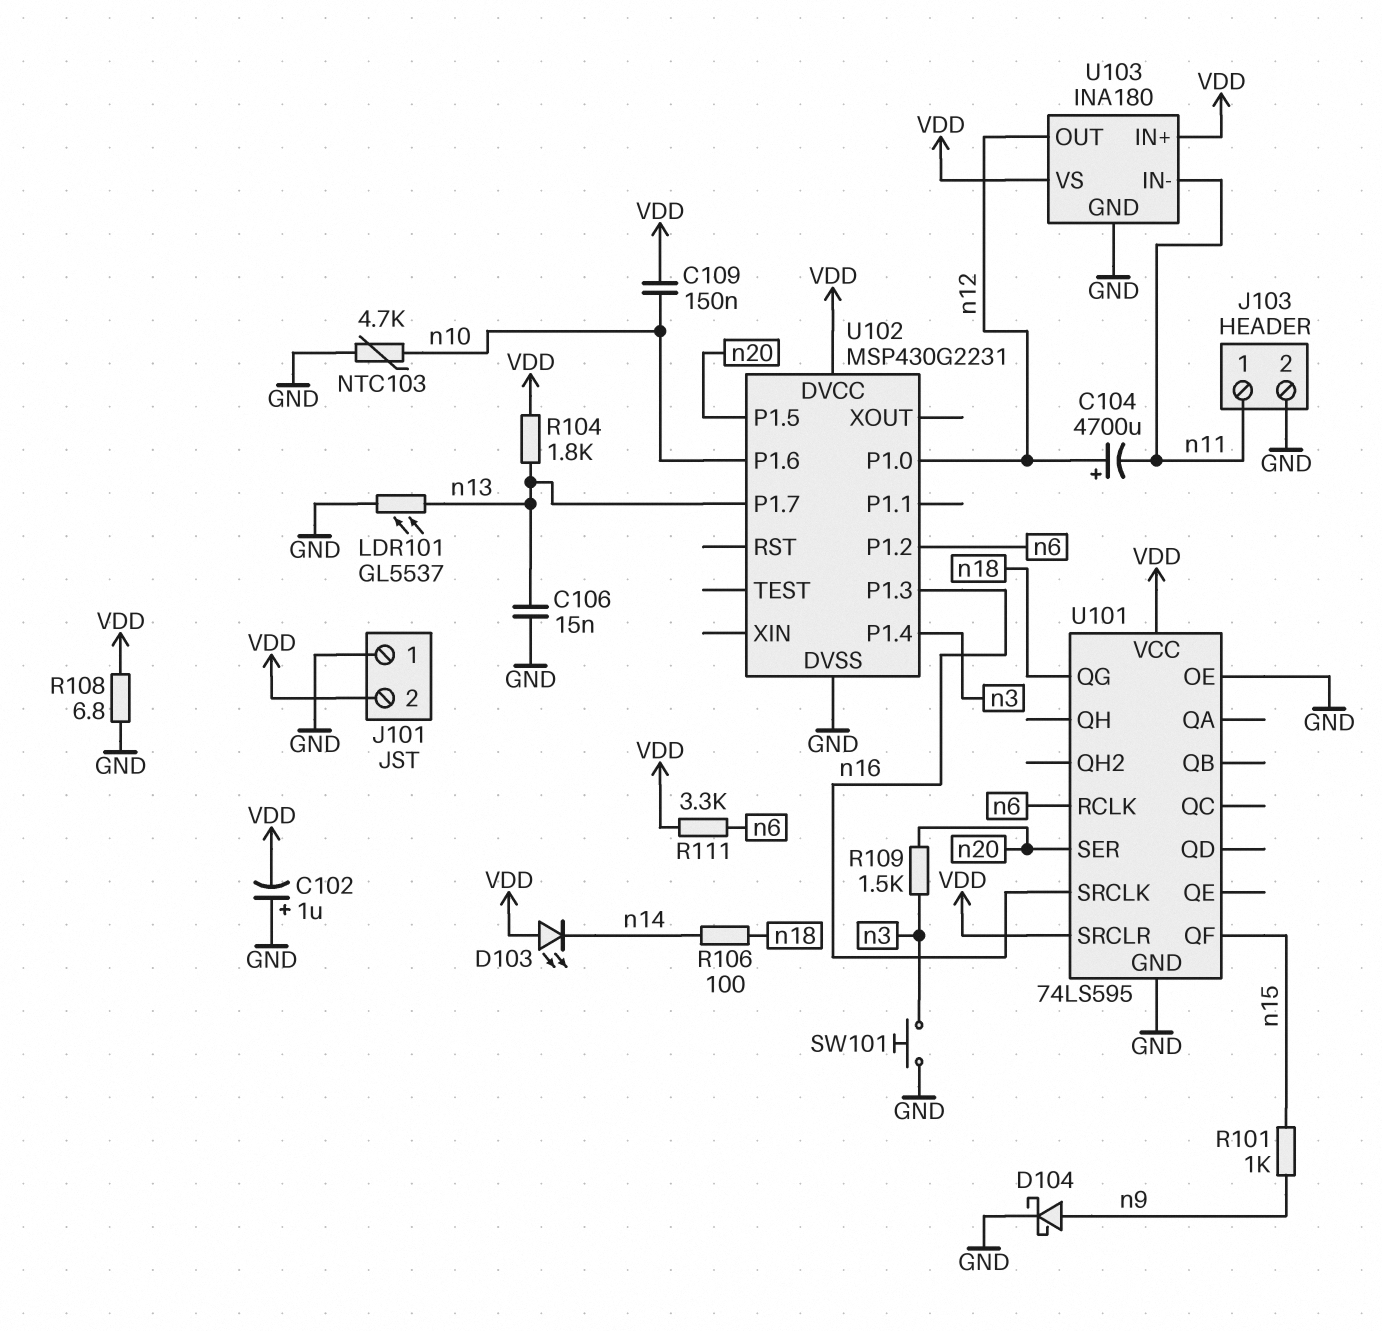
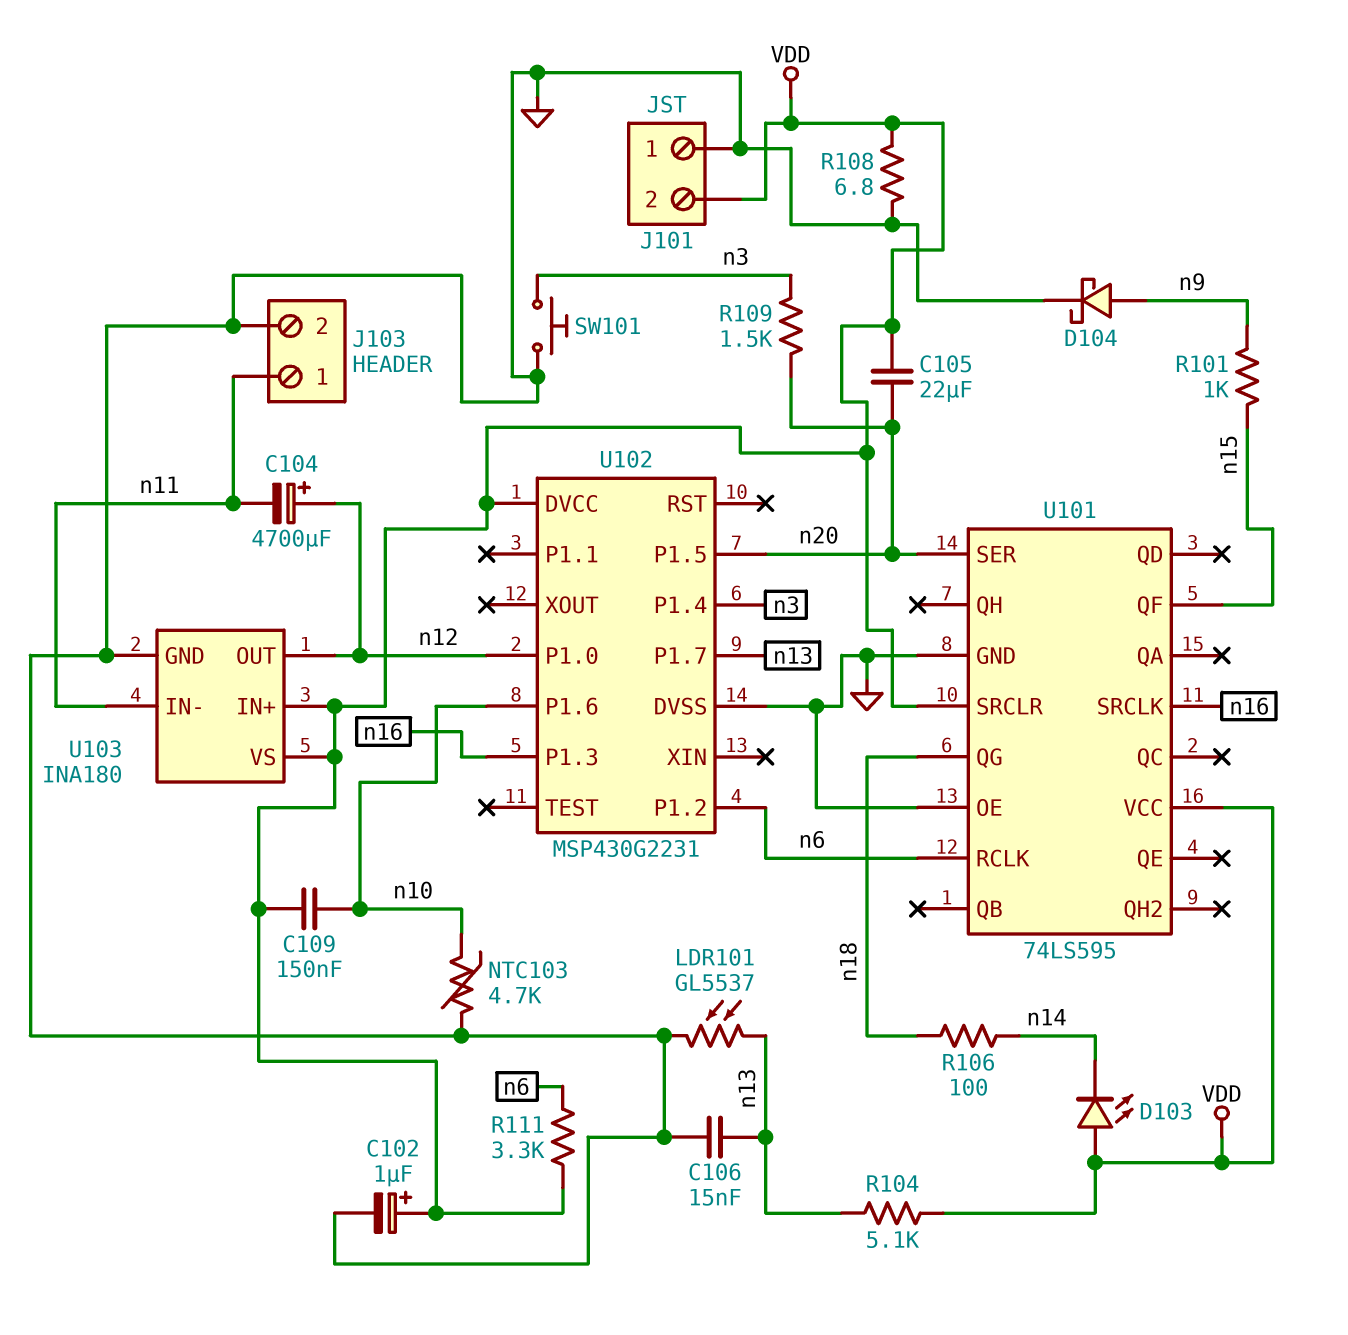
C102: 1uF (plus GND, minus VDD) -> 1uF (plus VDD, minus GND)
C105: none -> 22uF (VDD, n20)
R104: 1.8k (VDD, n13) -> 5.1k (VDD, n13)

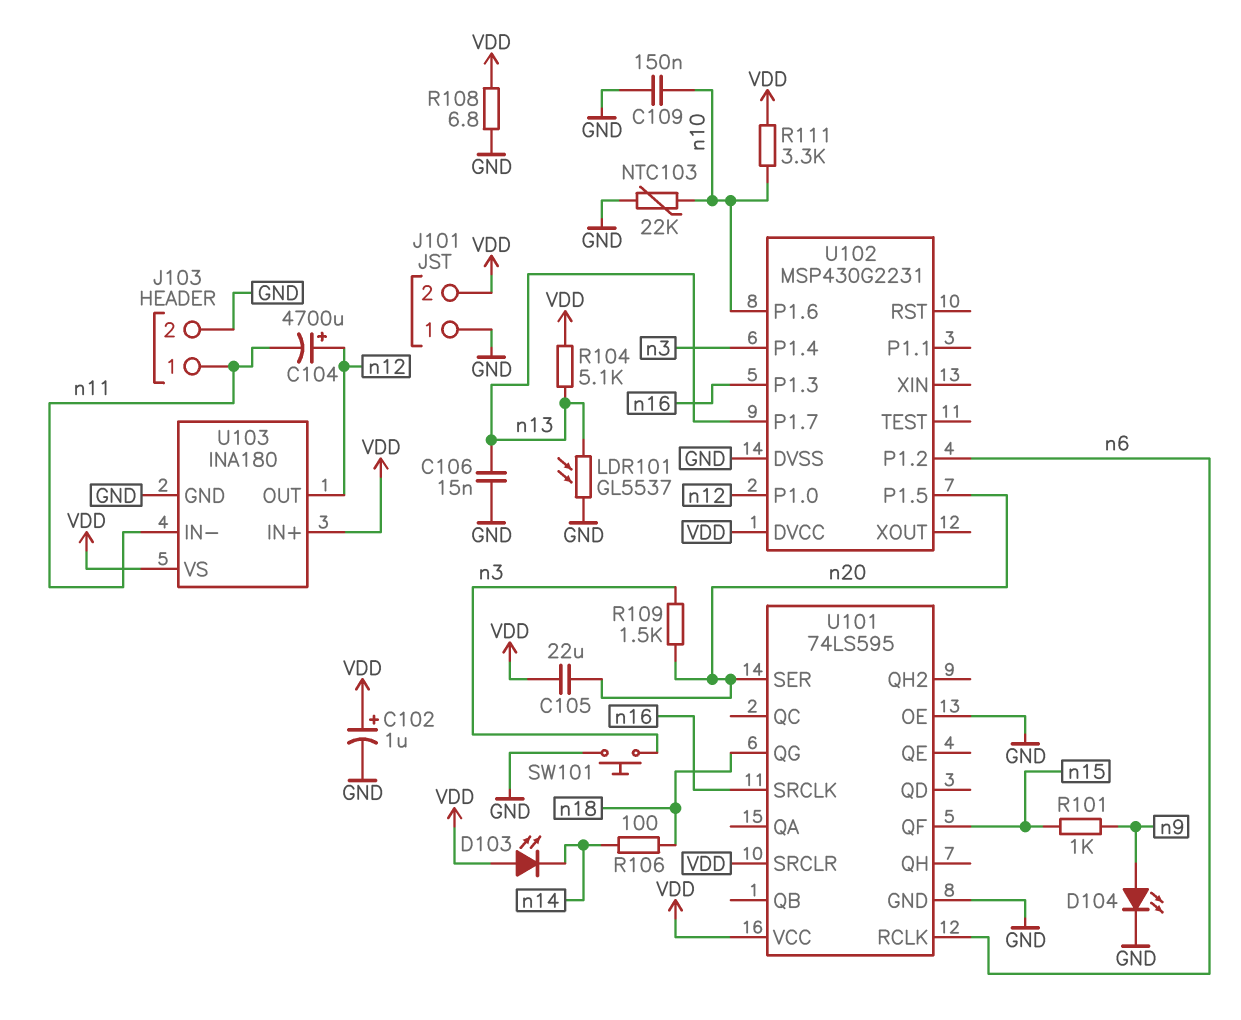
C109: 150nF (VDD, n10) -> 150nF (GND, n10)
D104: schottky (A n9, K GND) -> LED (A n9, K GND)
NTC103: 4.7k (GND, n10) -> 22k (GND, n10)
R111: 3.3k (VDD, n6) -> 3.3k (VDD, n10)

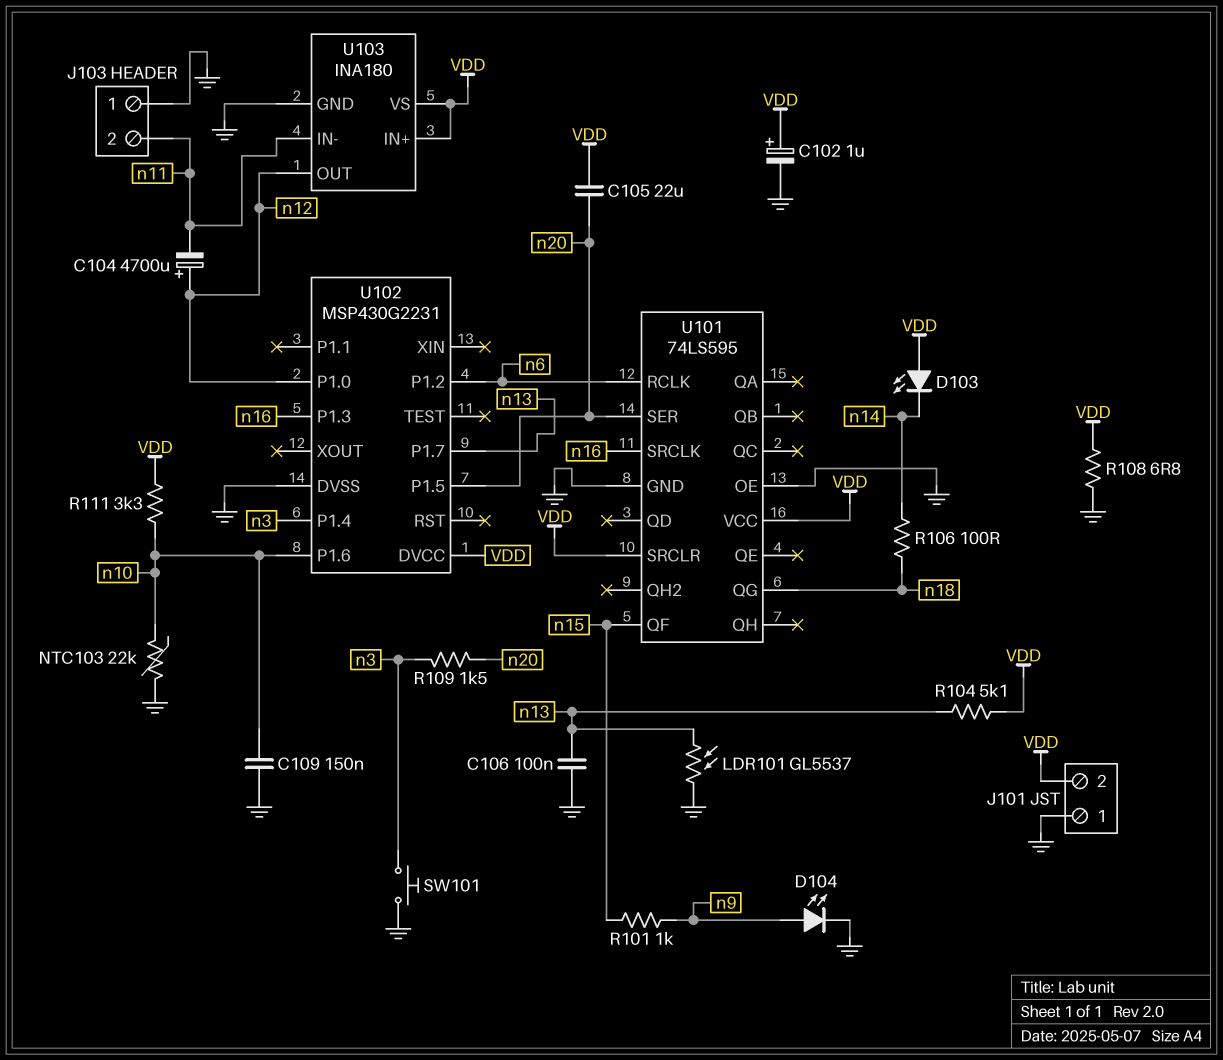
C106: 15nF (GND, n13) -> 100nF (GND, n13)
J103 pin 1: n11 -> GND
J103 pin 2: GND -> n11

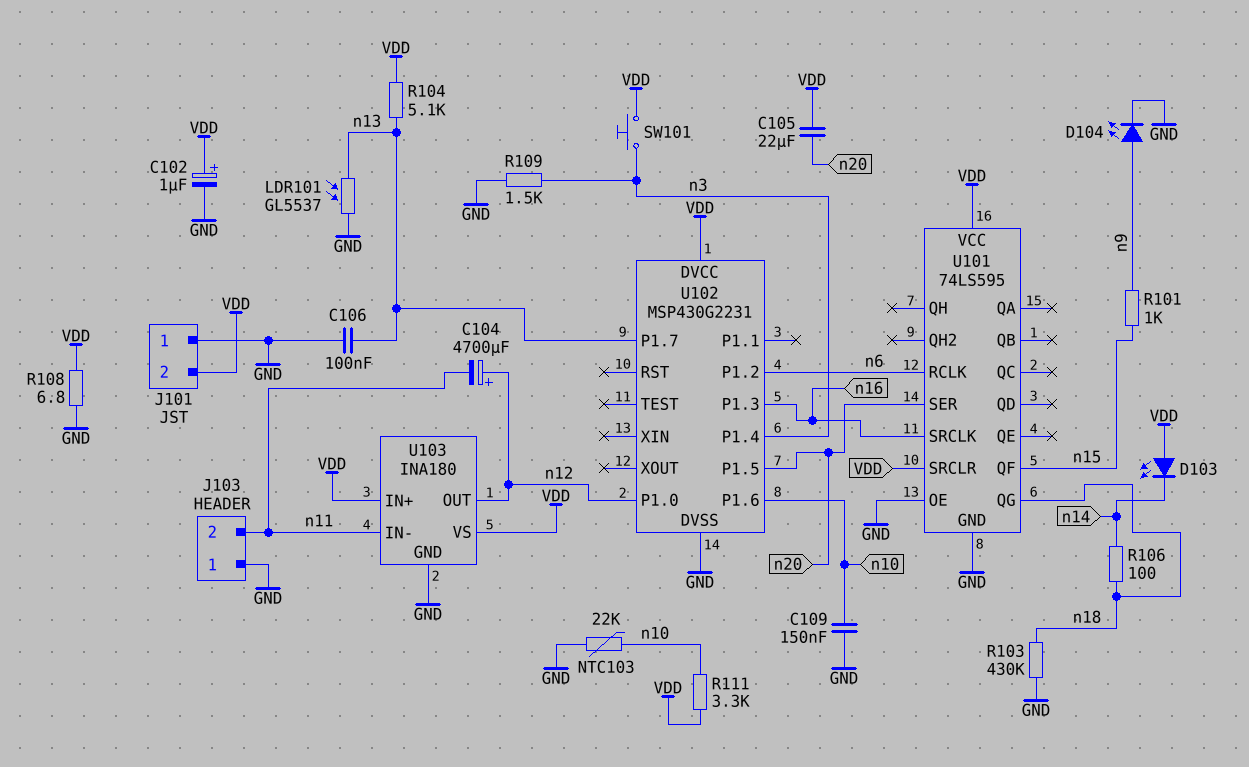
R103: none -> 430k (GND, n18)
R109: 1.5k (n3, n20) -> 1.5k (GND, n3)
SW101: button (GND, n3) -> button (VDD, n3)

